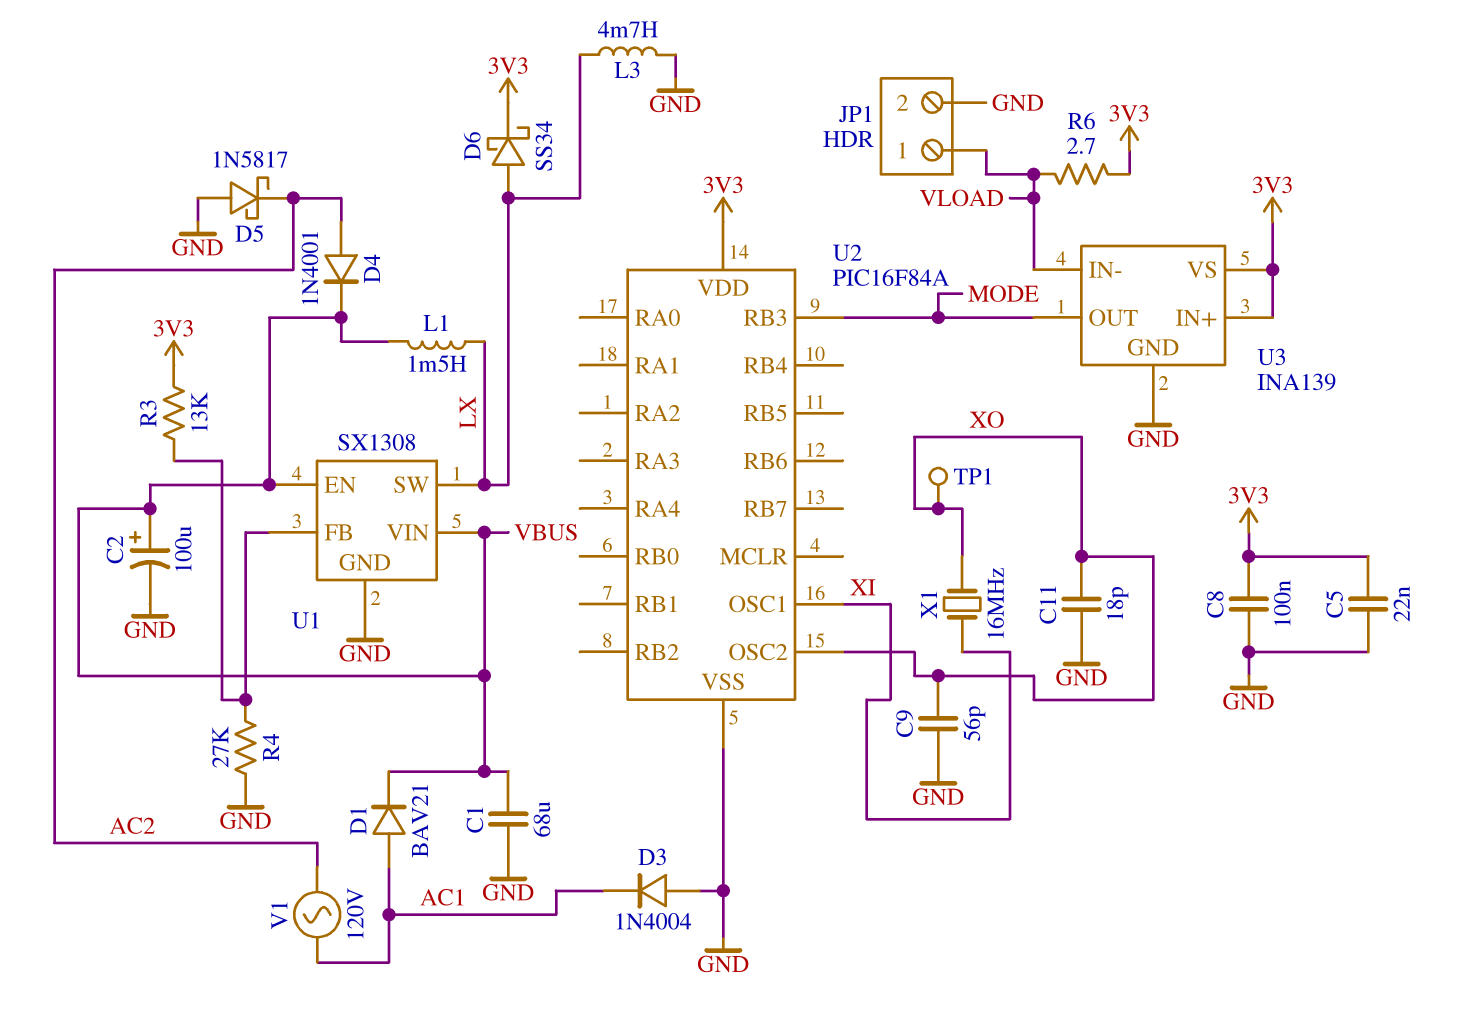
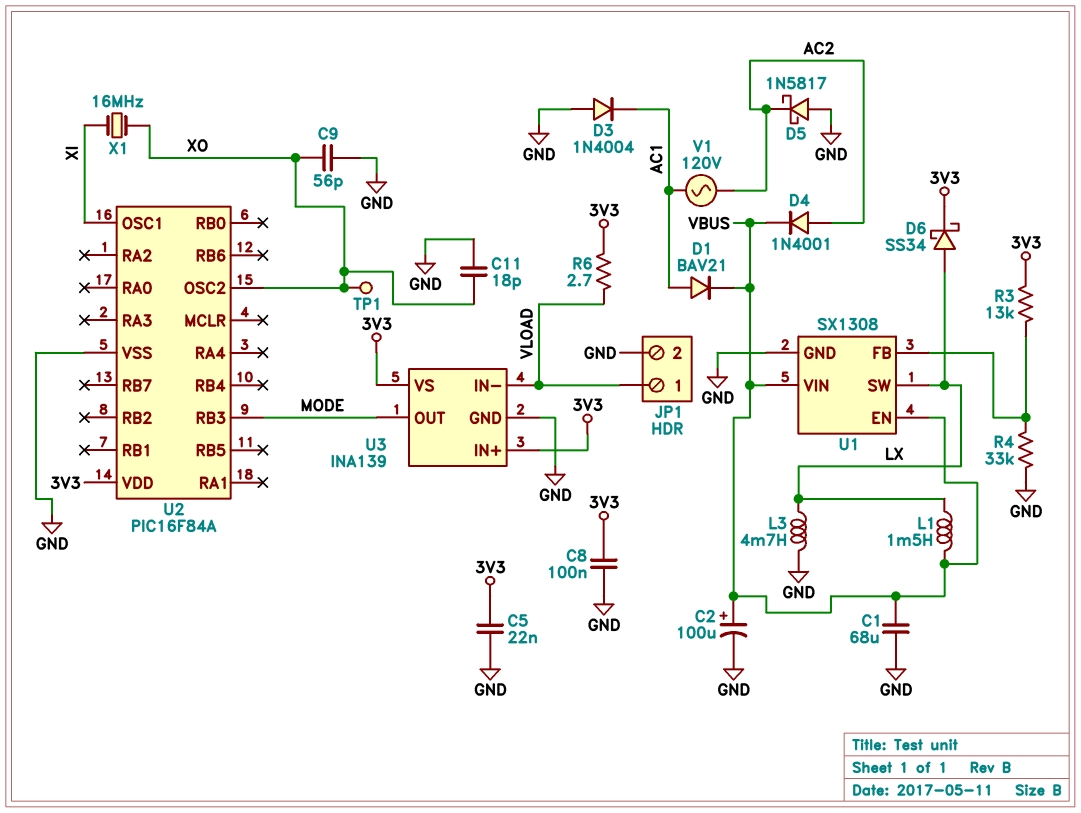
R4: 27k (GND, U1/FB) -> 33k (GND, U1/FB)

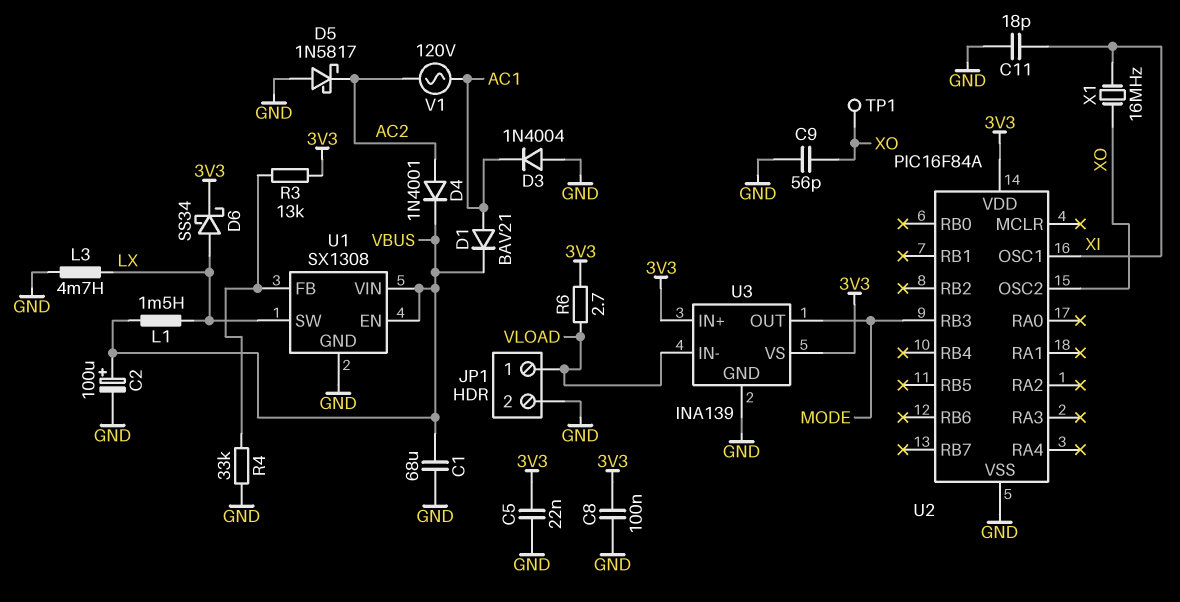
C11: 18pF (GND, XO) -> 18pF (GND, XI)

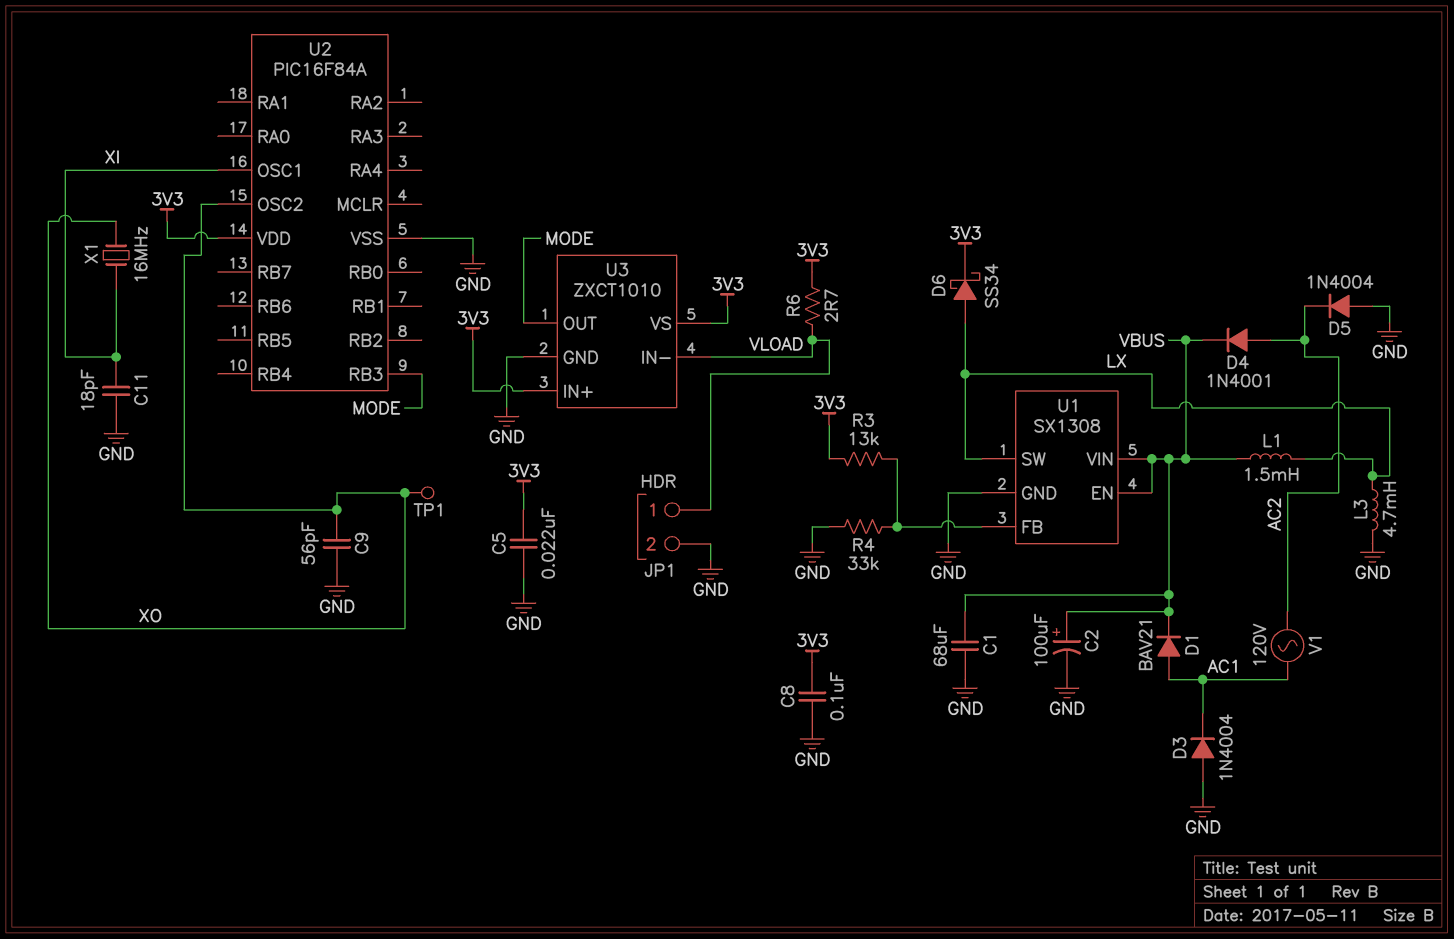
D5: schottky 1N5817 (A GND, K AC2) -> diode 1N4004 (A GND, K AC2)
U3: INA139 -> ZXCT1010

